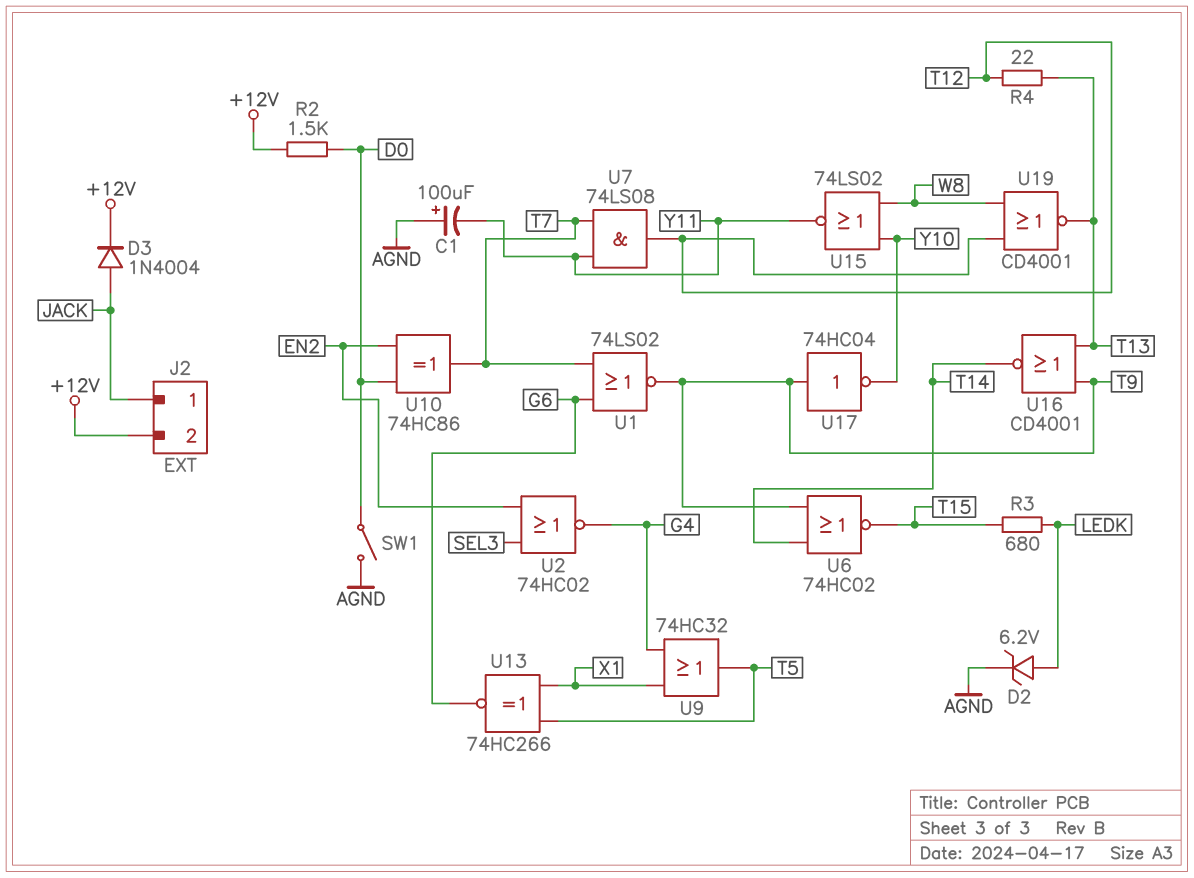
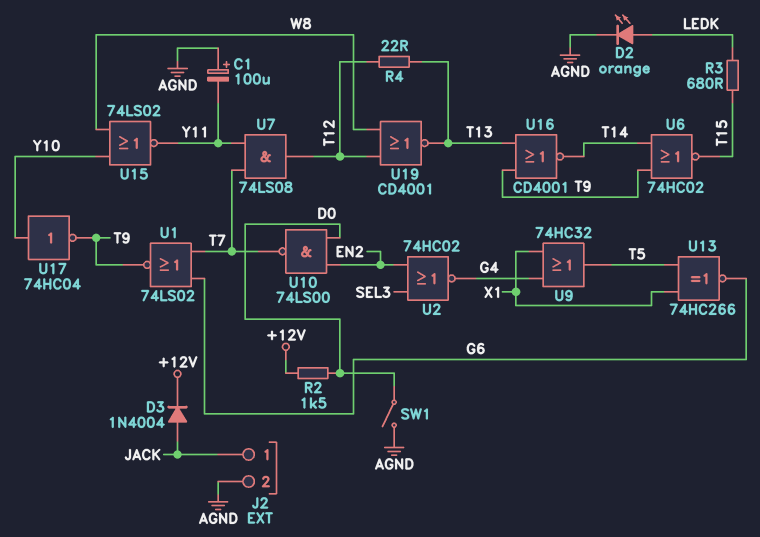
D2: zener 6.2V (A LEDK, K AGND) -> LED orange (A LEDK, K AGND)
J2 pin 2: +12V -> AGND
U10: XOR 74HC86 (in D0, in EN2, out T7) -> NAND 74LS00 (in D0, in EN2, out T7)
U17: NOT 74HC04 (in T9, out Y10) -> NOT 74HC04 (in Y10, out T9)

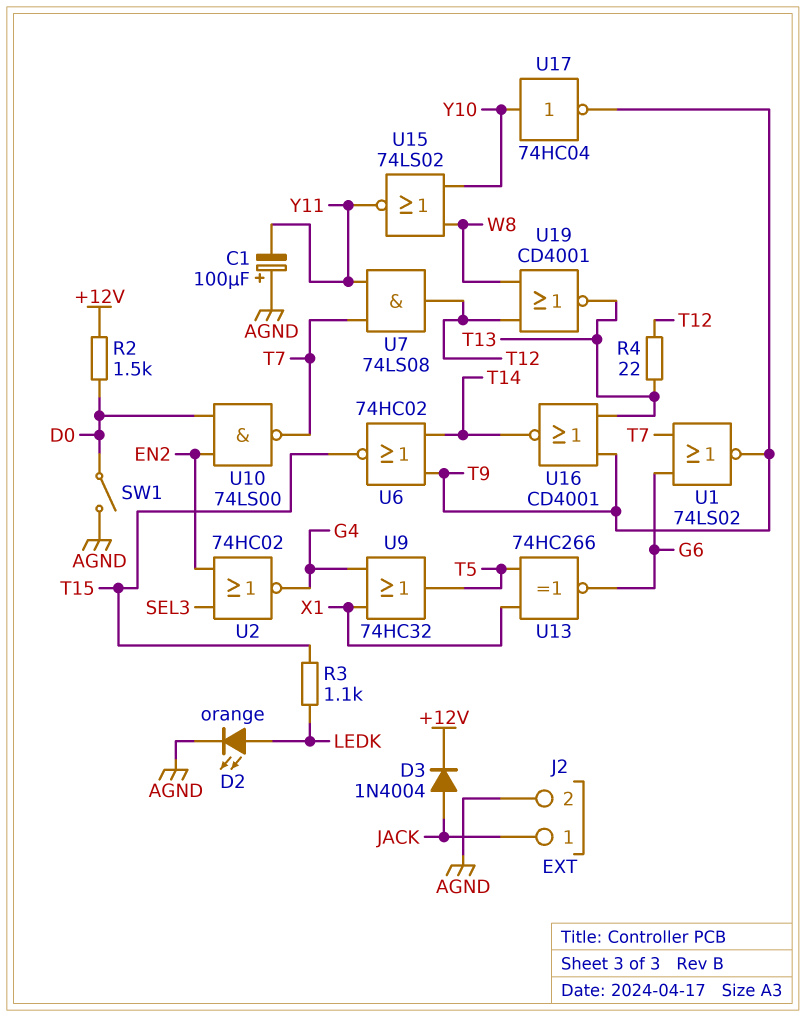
R3: 680 (LEDK, T15) -> 1.1k (LEDK, T15)

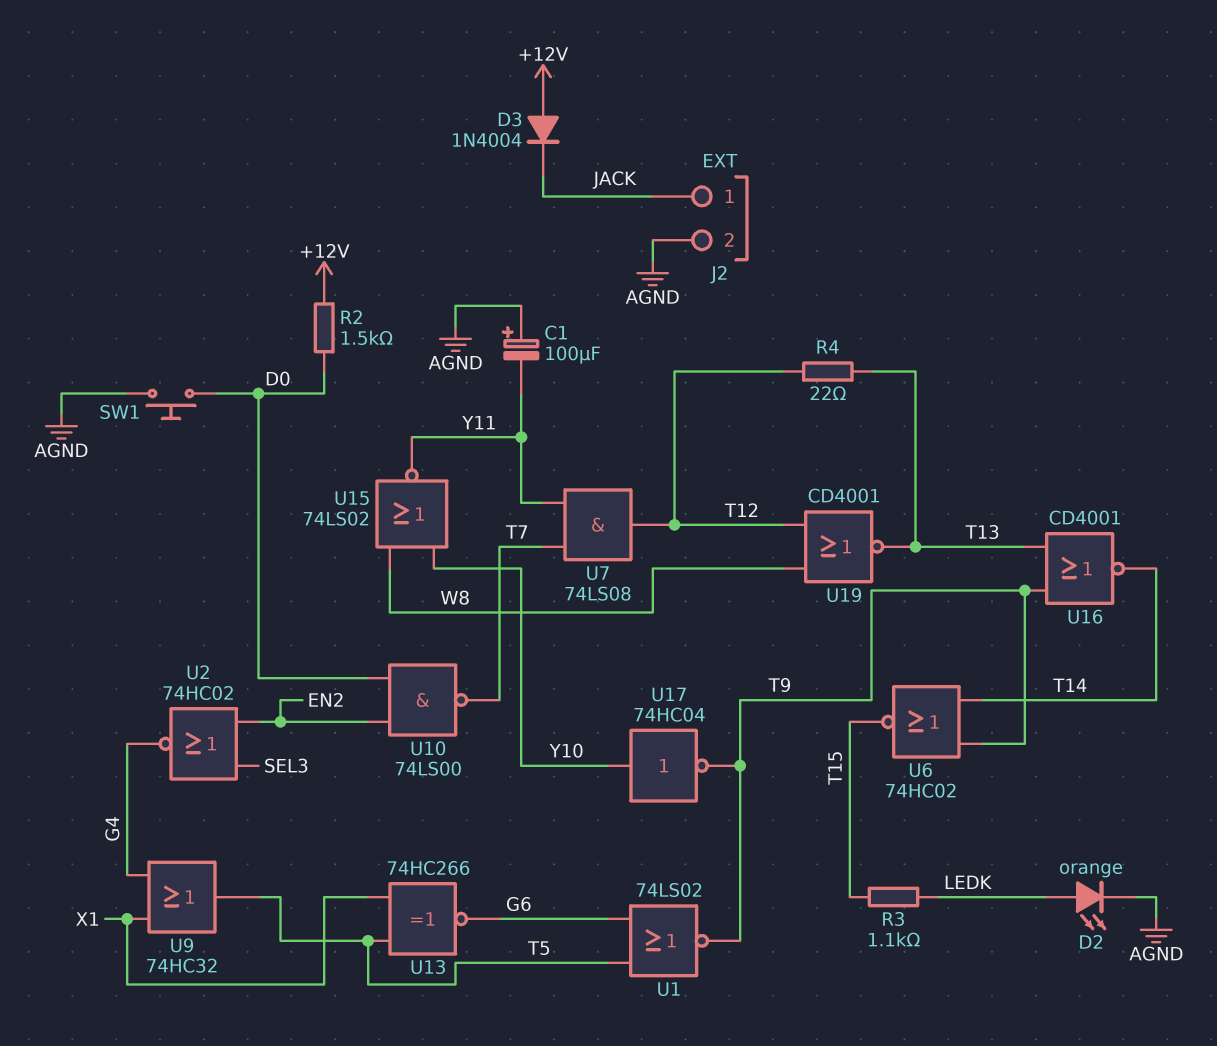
D3: diode 1N4004 (A JACK, K +12V) -> diode 1N4004 (A +12V, K JACK)
SW1: switch (AGND, D0) -> button (AGND, D0)
U1: NOR 74LS02 (in G6, in T7, out T9) -> NOR 74LS02 (in G6, in T5, out T9)

